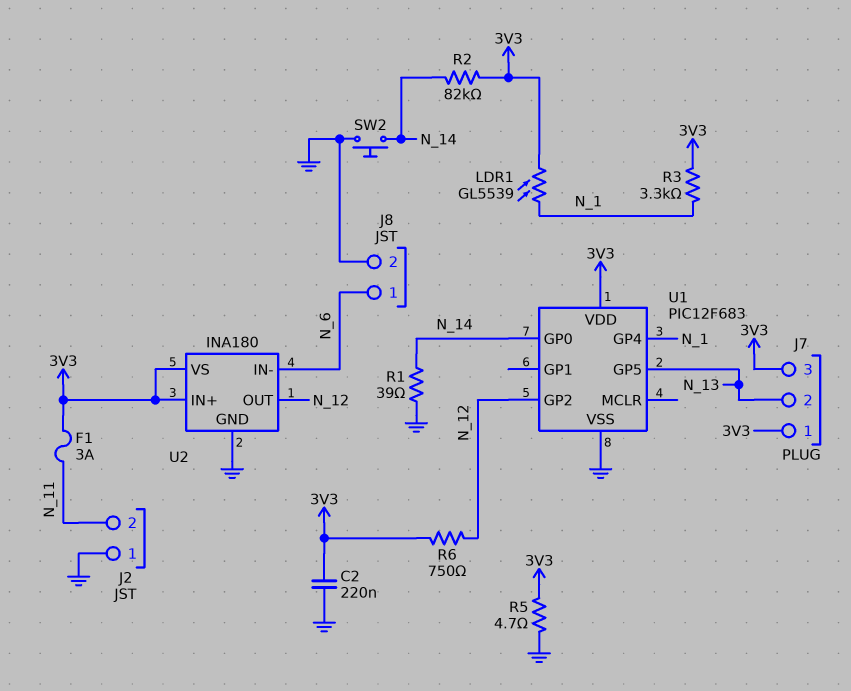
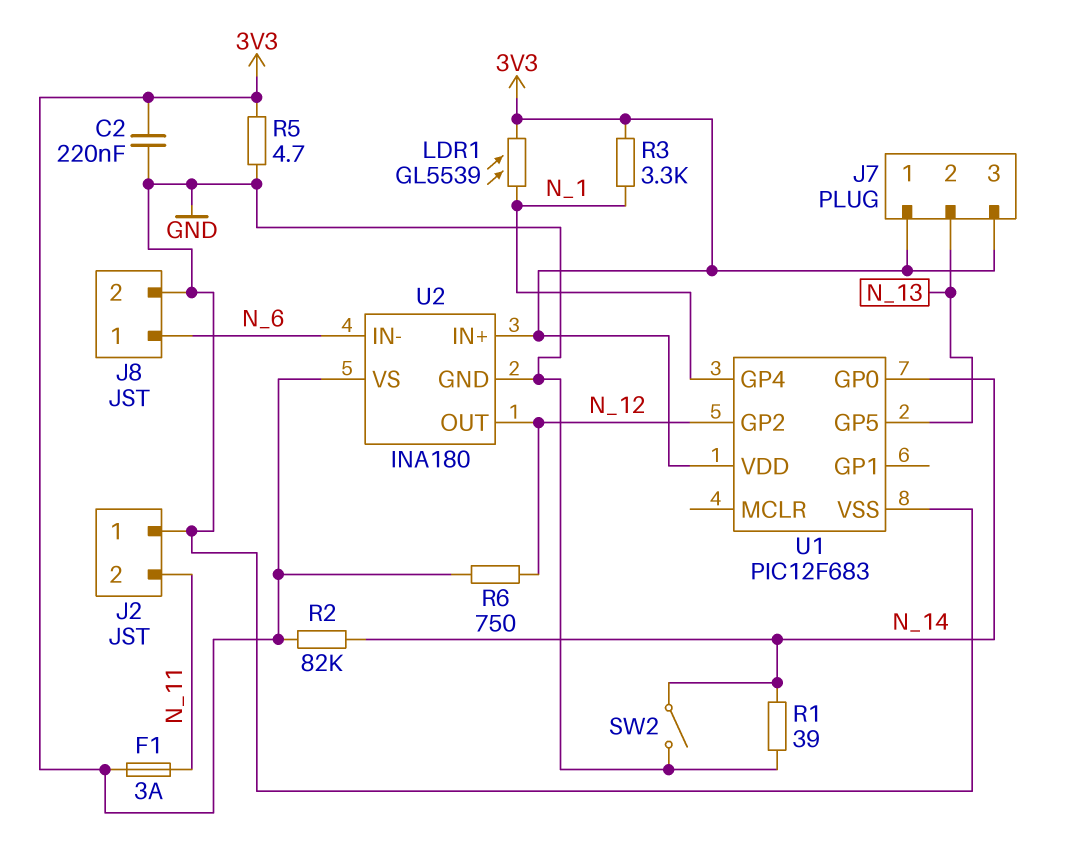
SW2: button (GND, N_14) -> switch (GND, N_14)

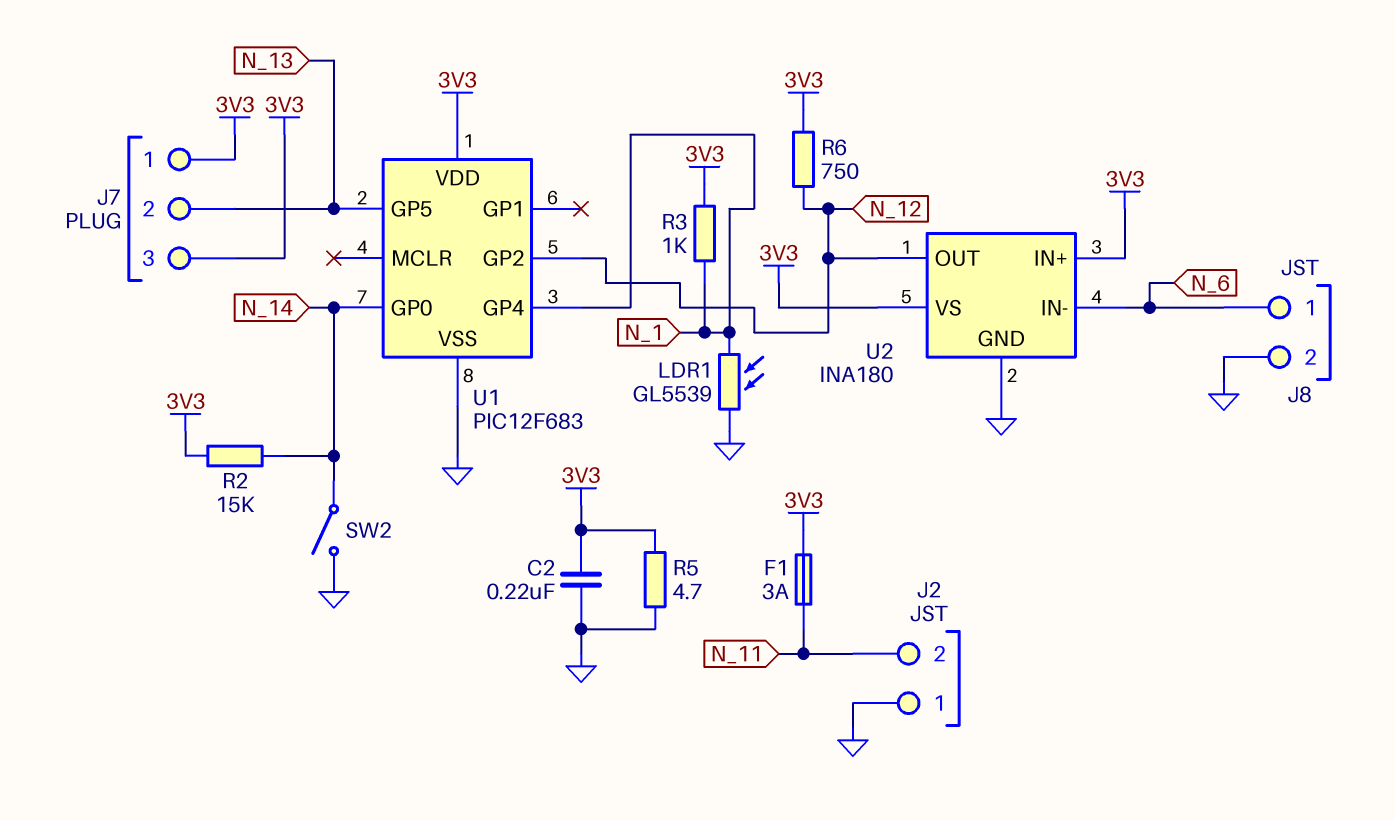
LDR1: GL5539 (3V3, N_1) -> GL5539 (GND, N_1)
R1: 39 (GND, N_14) -> none
R2: 82k (3V3, N_14) -> 15k (3V3, N_14)
R3: 3.3k (3V3, N_1) -> 1k (3V3, N_1)

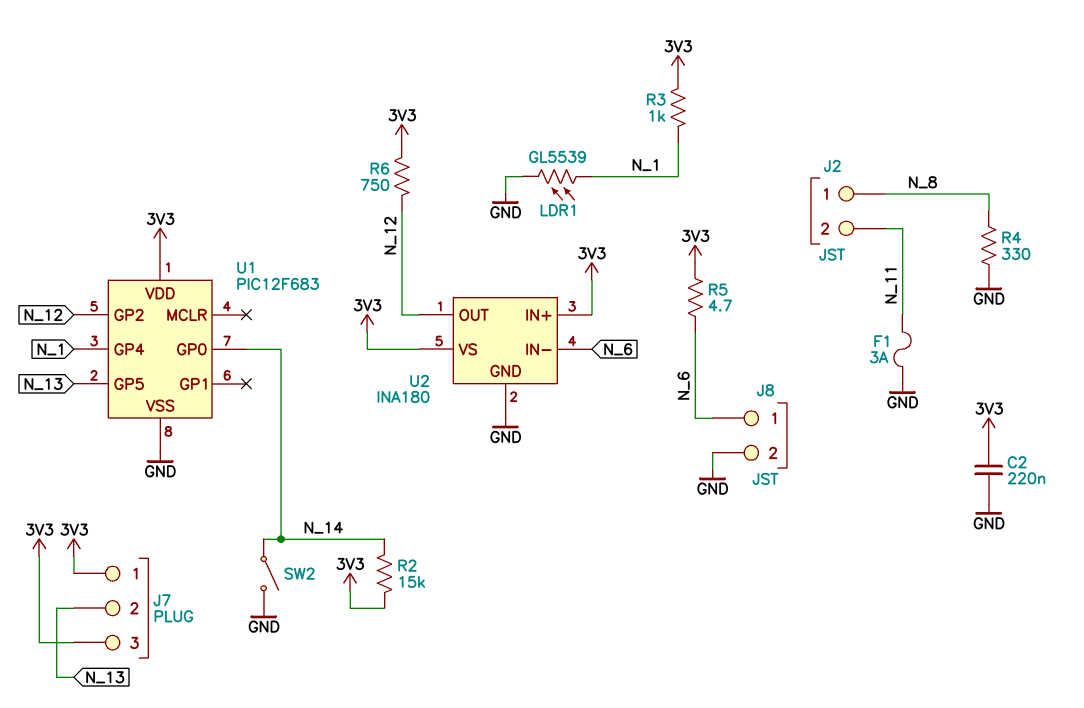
F1: 3A (3V3, N_11) -> 3A (GND, N_11)
J2 pin 1: GND -> N_8
R4: none -> 330 (GND, N_8)
R5: 4.7 (3V3, GND) -> 4.7 (3V3, N_6)

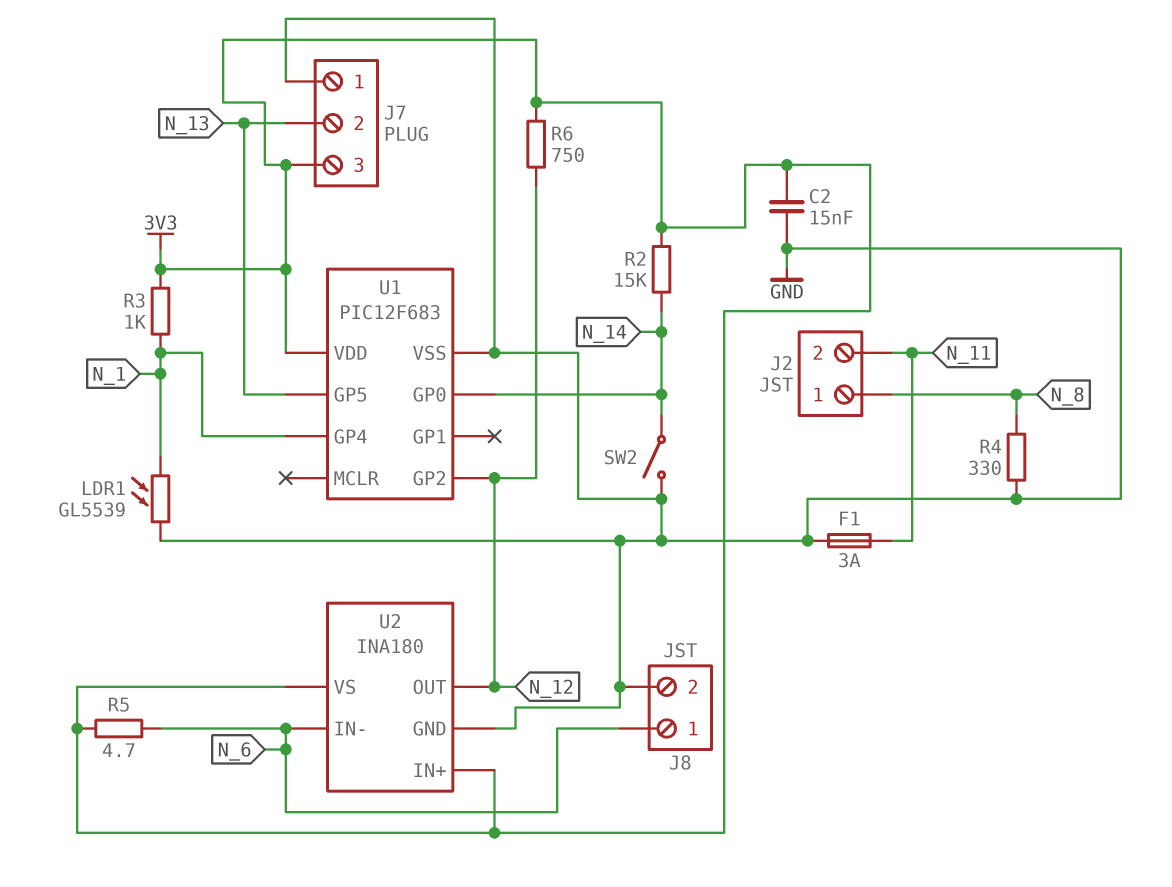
C2: 220nF (3V3, GND) -> 15nF (3V3, GND)
J7 pin 1: 3V3 -> GND

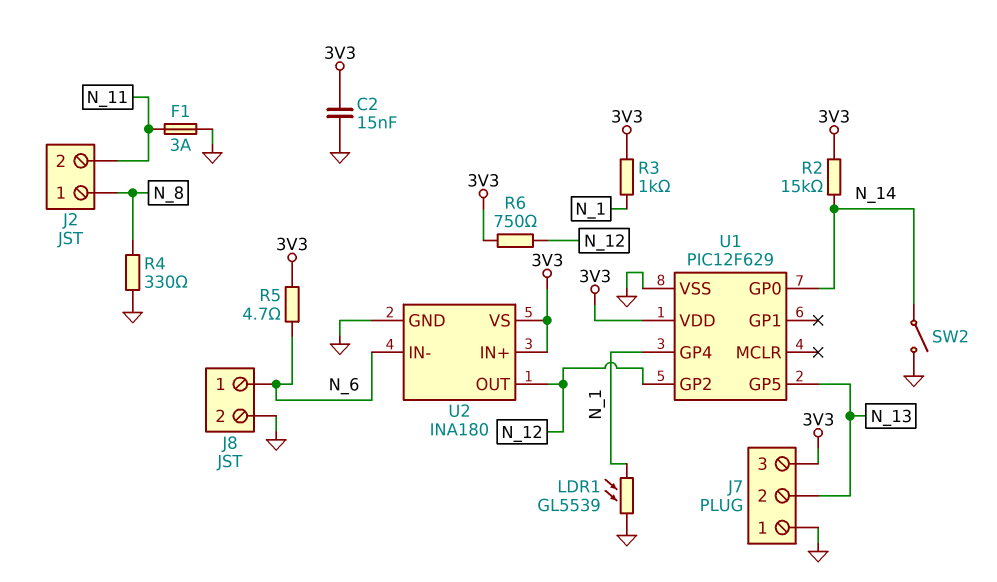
U1: PIC12F683 -> PIC12F629

